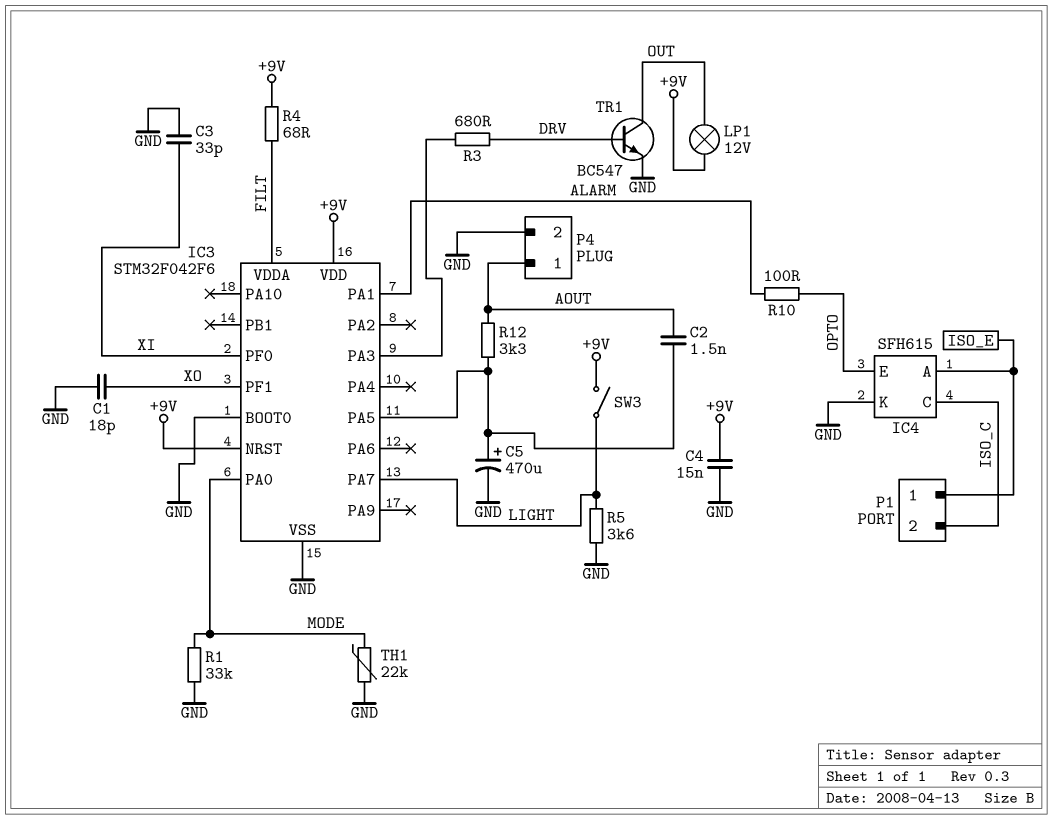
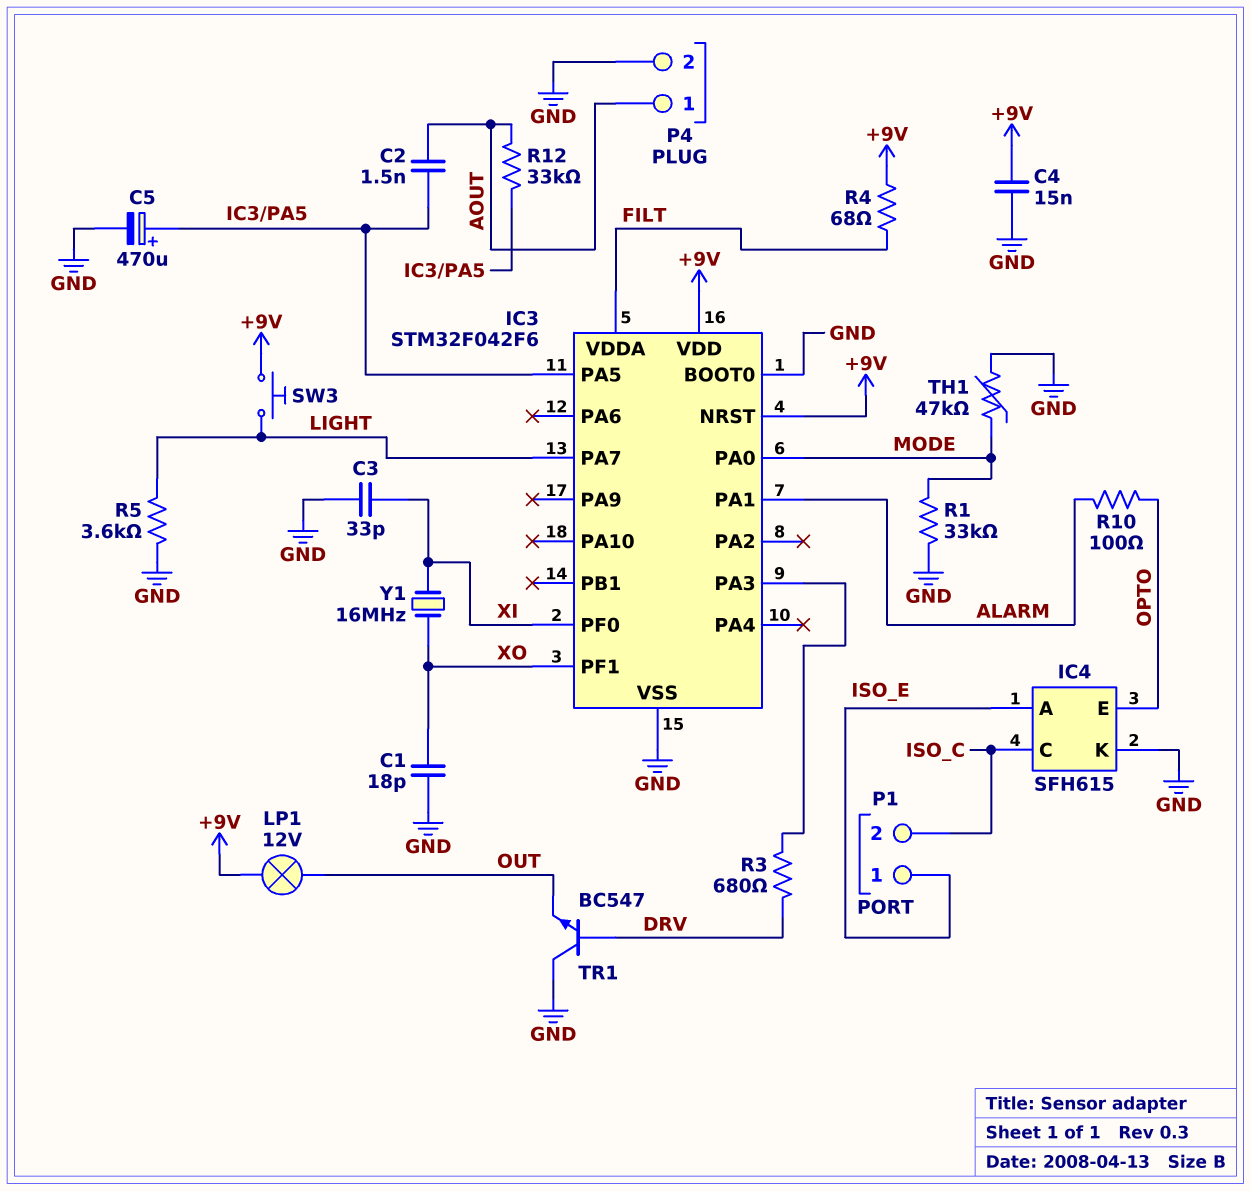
R12: 3.3k (AOUT, IC3/PA5) -> 33k (AOUT, IC3/PA5)
SW3: switch (+9V, LIGHT) -> button (+9V, LIGHT)
TH1: 22k (GND, MODE) -> 47k (GND, MODE)
TR1: NPN BC547 (B DRV, C OUT, E GND) -> NPN BC547 (B DRV, C GND, E OUT)
Y1: none -> 16MHz (XI, XO)

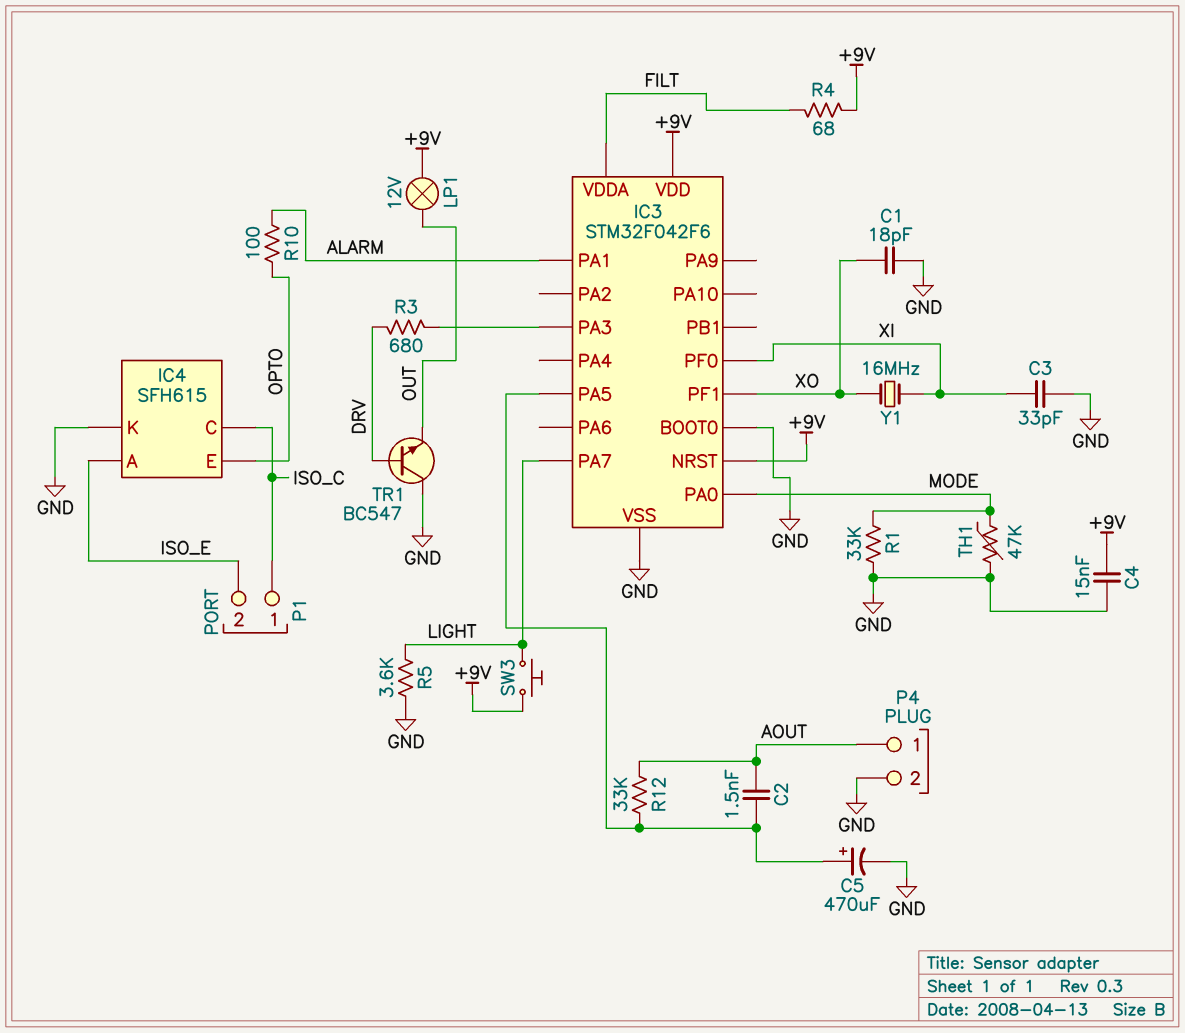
P1 pin 1: ISO_E -> ISO_C
P1 pin 2: ISO_C -> ISO_E

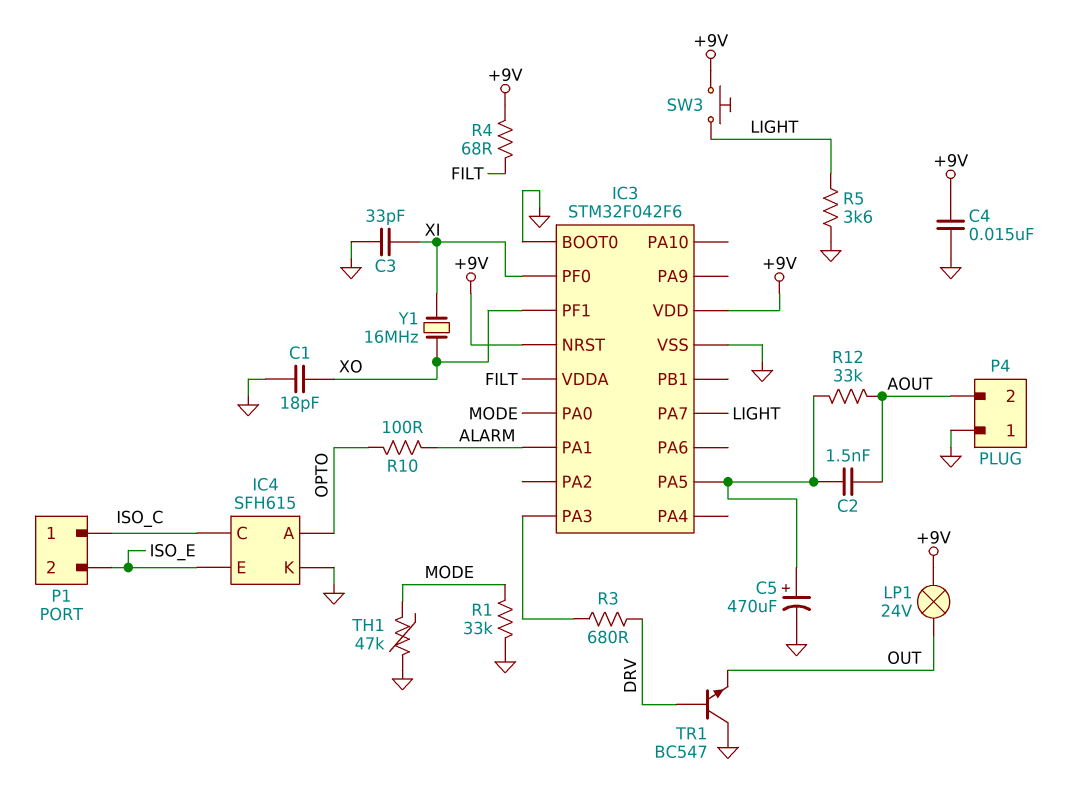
IC4 pin A: ISO_E -> OPTO
IC4 pin E: OPTO -> ISO_E
LP1: lamp 12V (+9V, OUT) -> lamp 24V (+9V, OUT)
P4 pin 1: AOUT -> GND
P4 pin 2: GND -> AOUT

